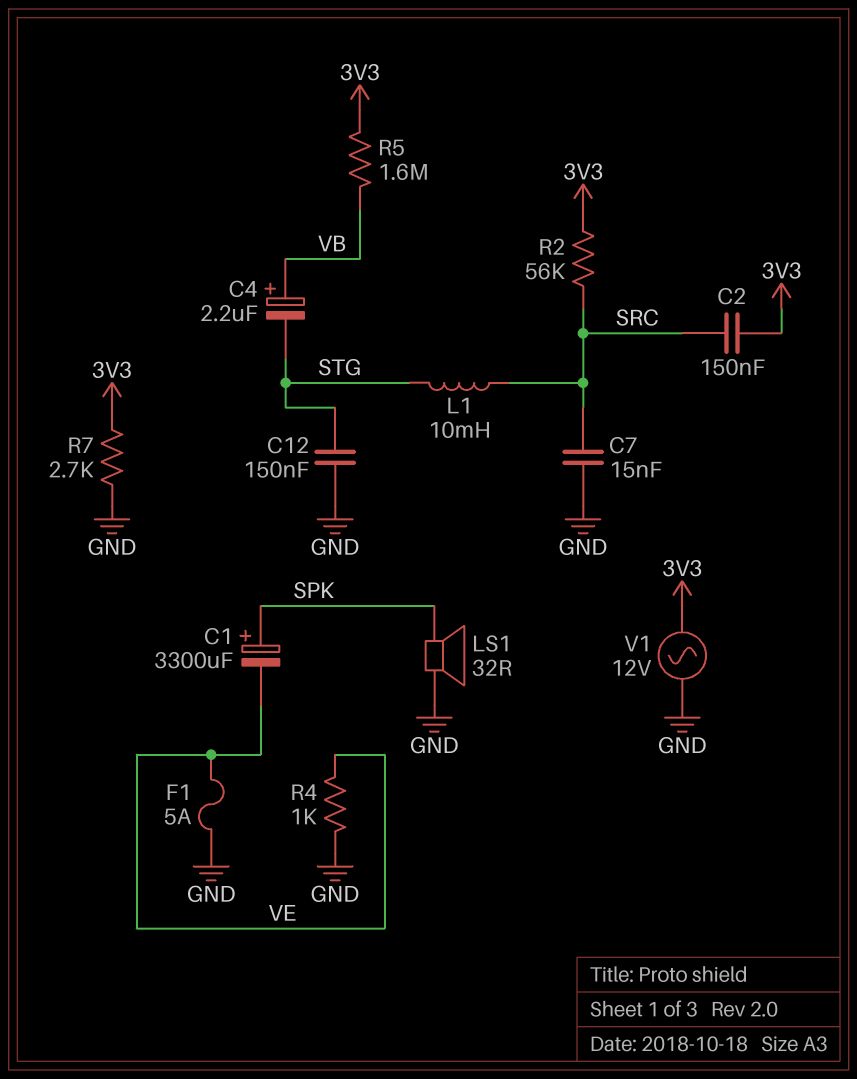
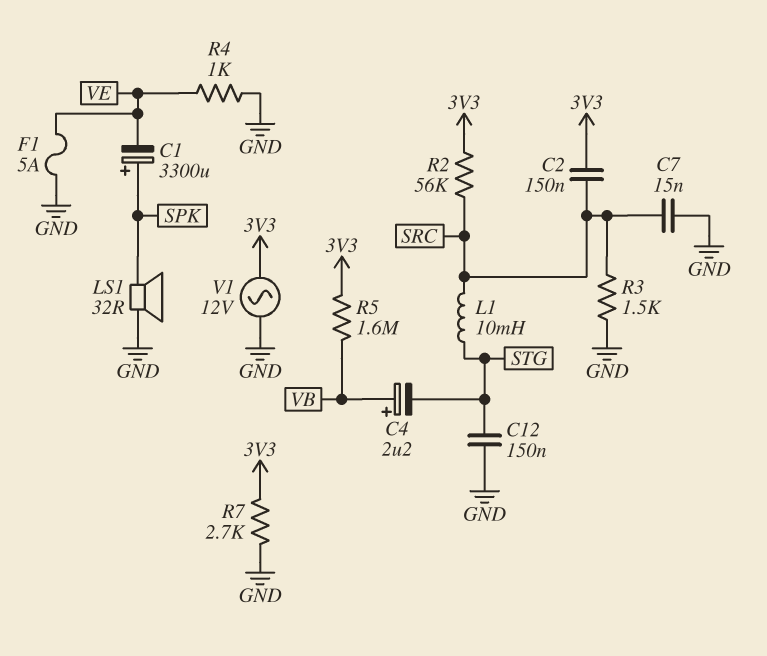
R3: none -> 1.5k (GND, SRC)

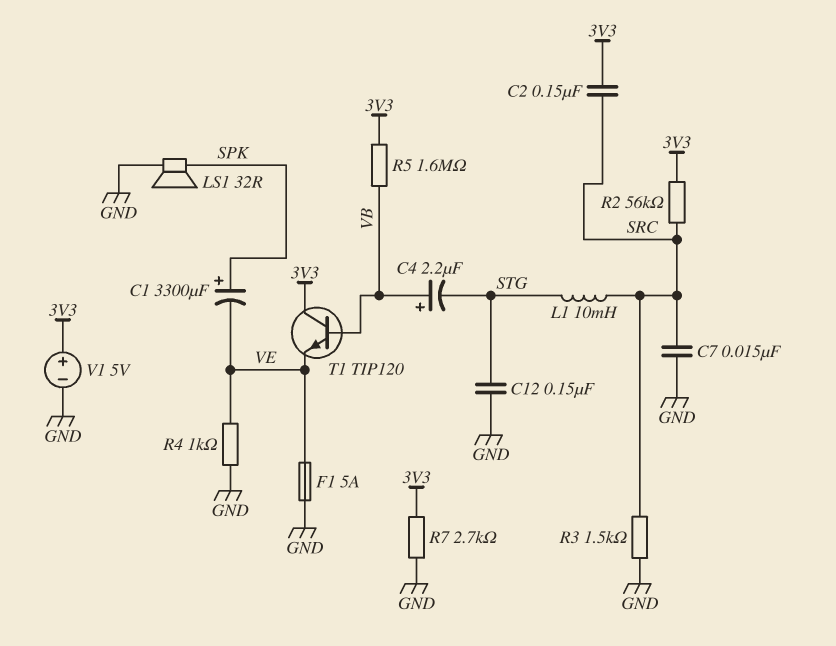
T1: none -> NPN TIP120 (B VB, C 3V3, E VE)
V1: AC 12V (3V3, GND) -> 5V (plus 3V3, minus GND)

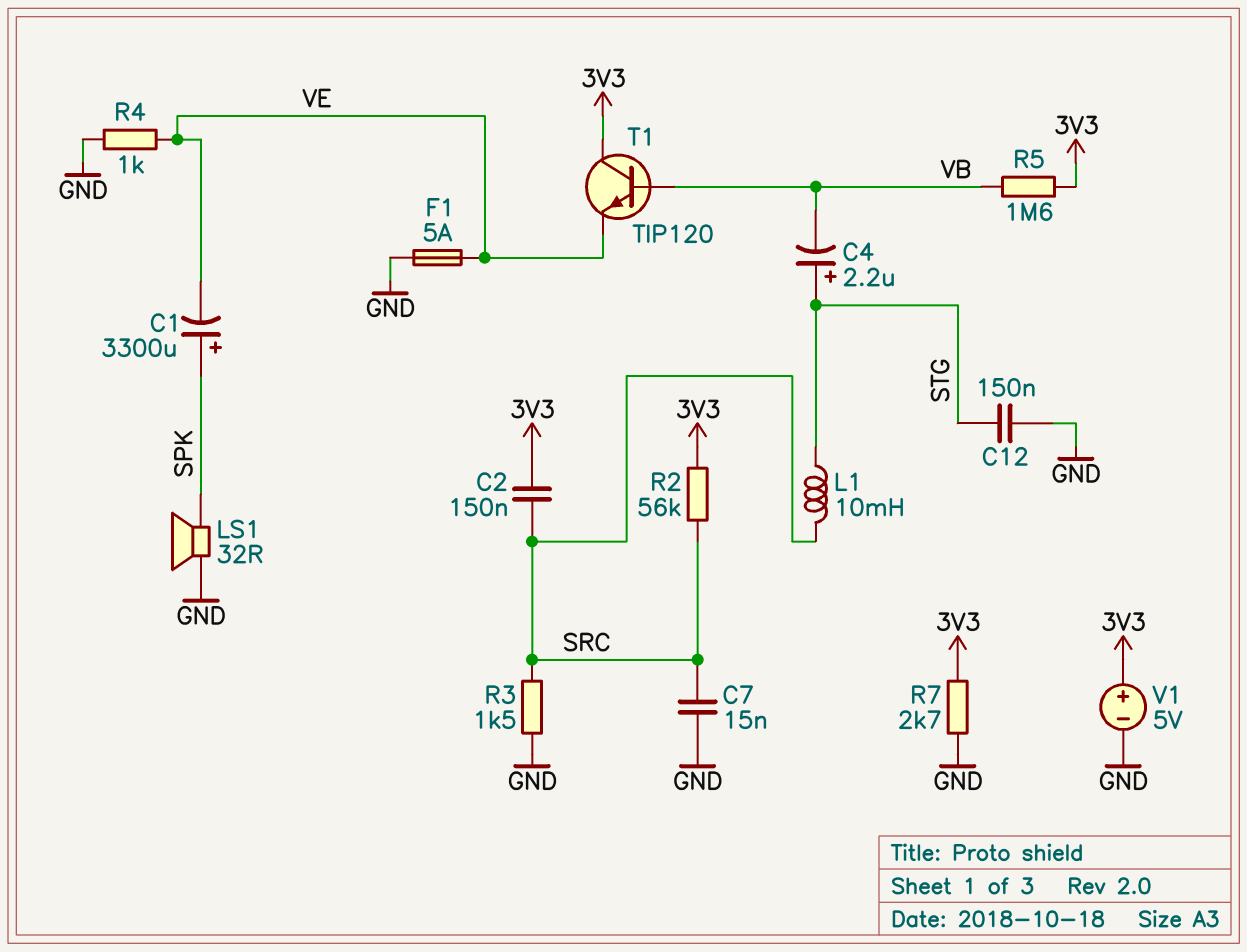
C4: 2.2uF (plus VB, minus STG) -> 2.2uF (plus STG, minus VB)

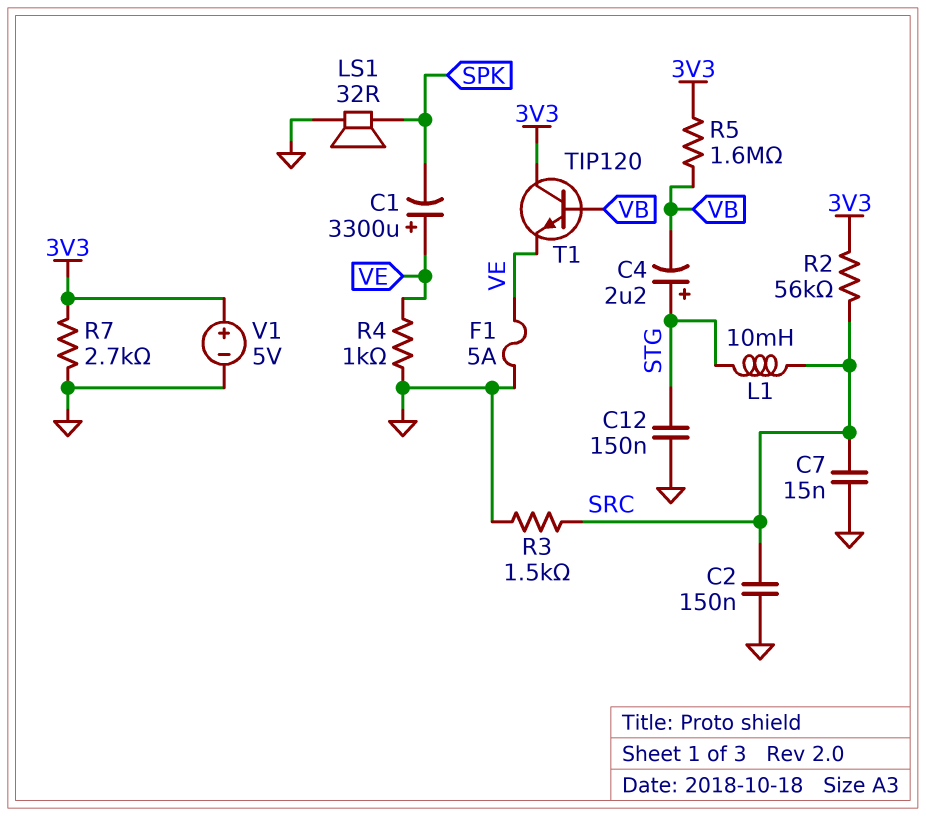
C1: 3300uF (plus SPK, minus VE) -> 3300uF (plus VE, minus SPK)
C2: 150nF (3V3, SRC) -> 150nF (GND, SRC)

